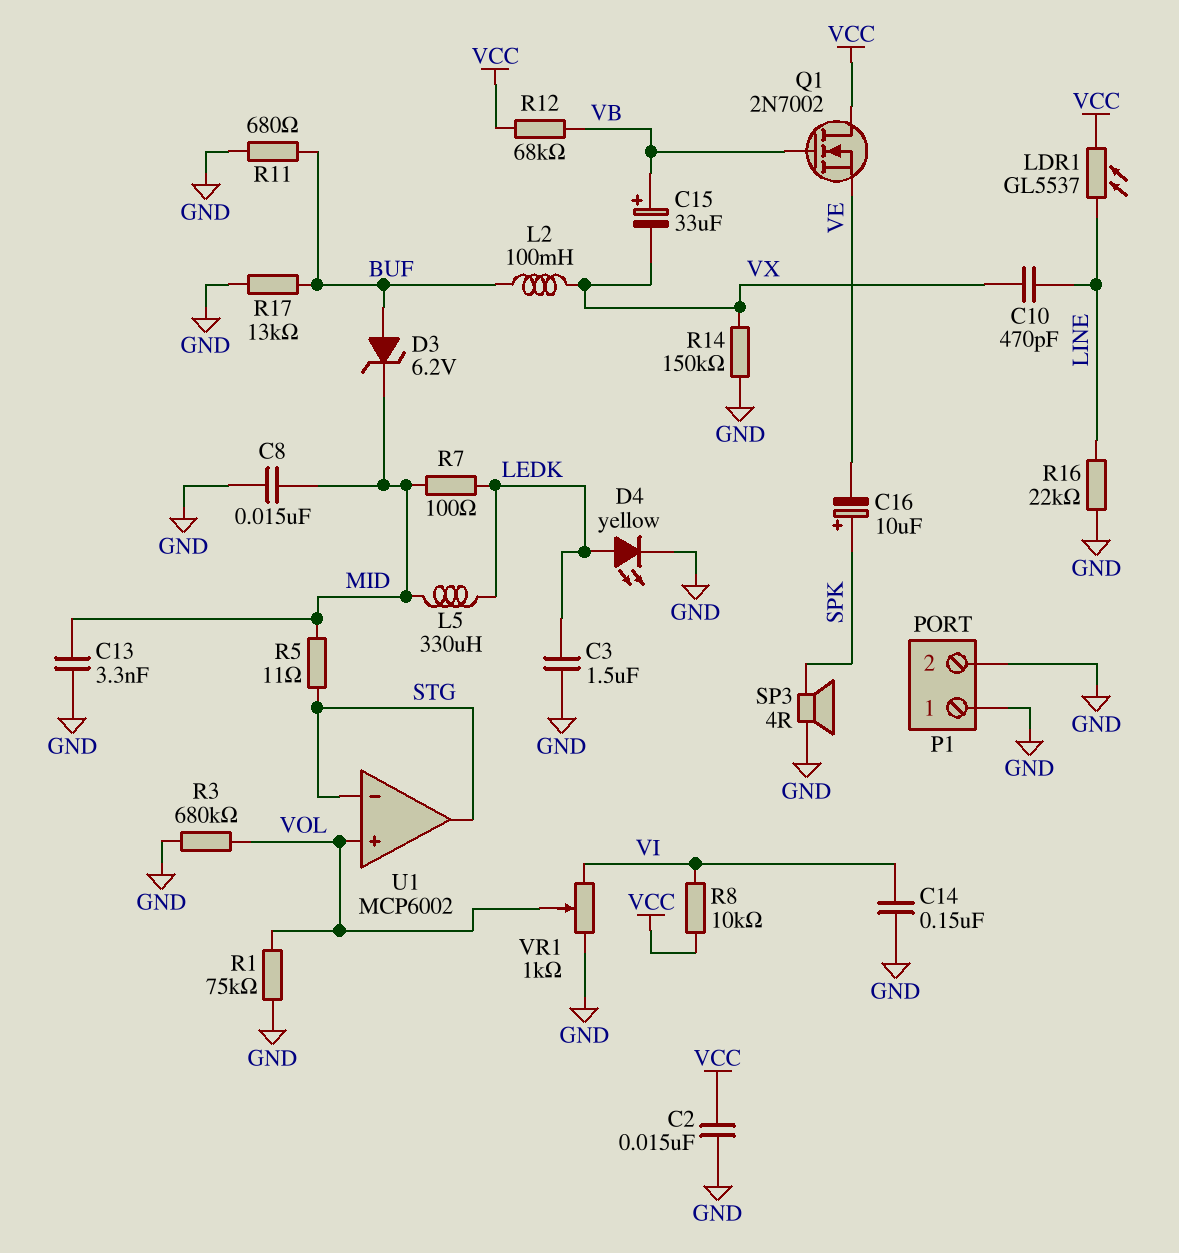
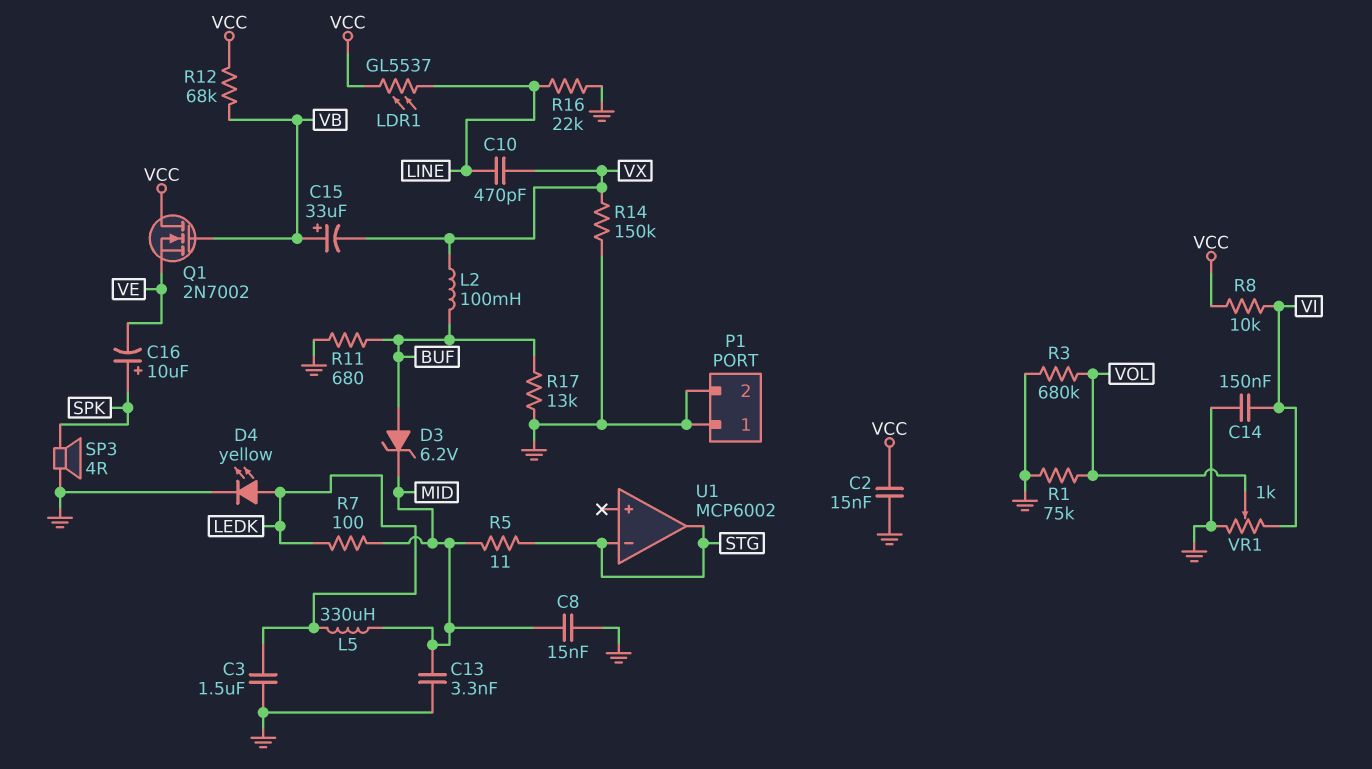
U1 pin in+: VOL -> none

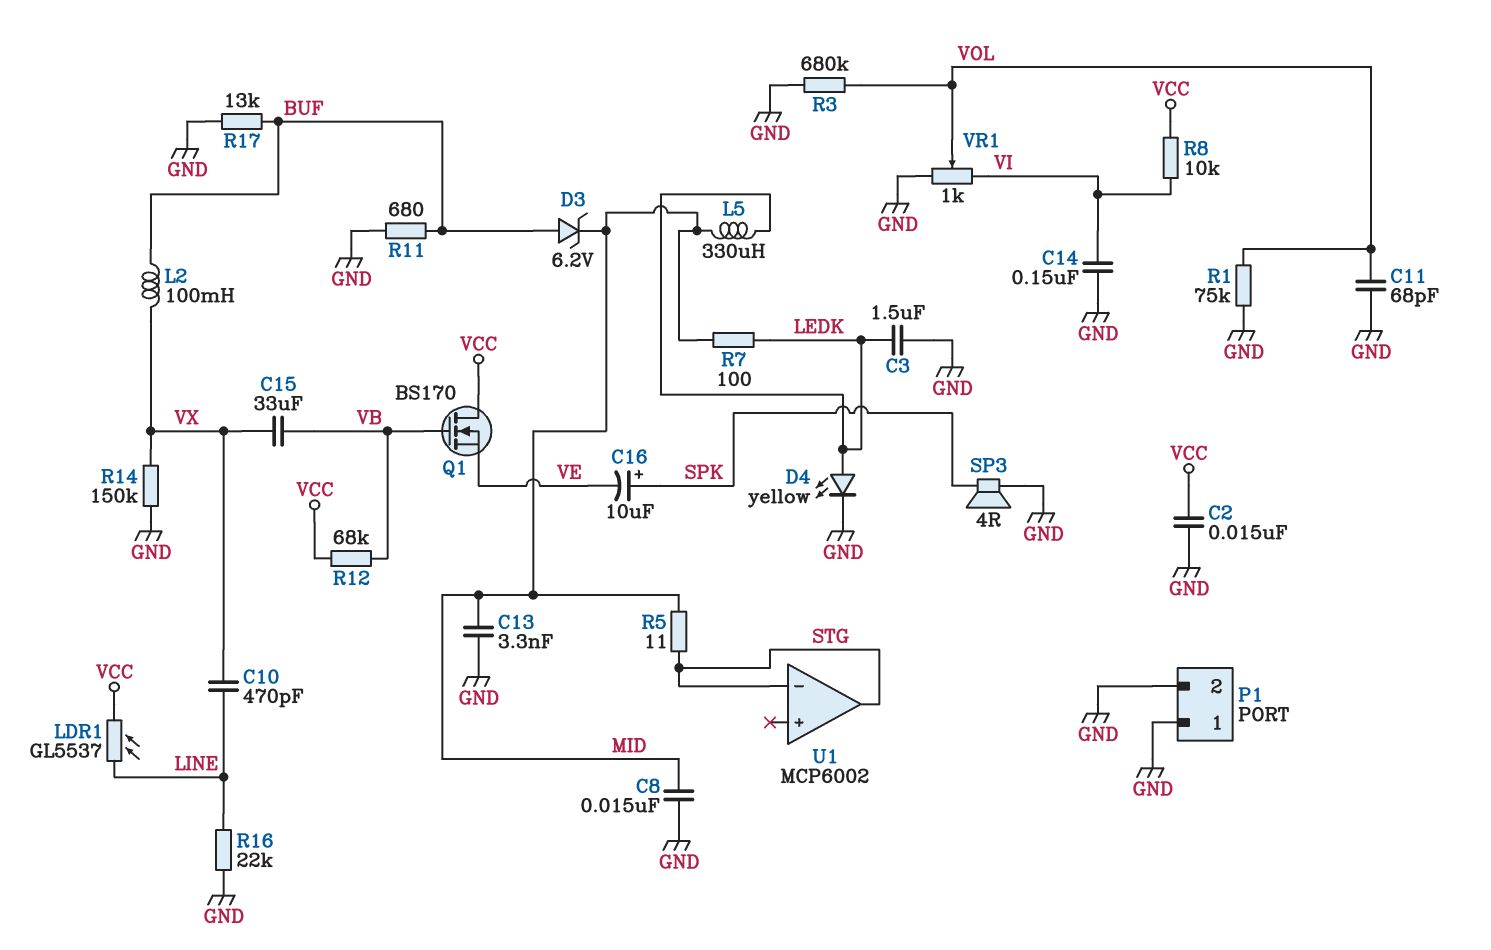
C11: none -> 68pF (GND, VOL)
C15: 33uF (plus VB, minus VX) -> 33uF (VB, VX)
Q1: NMOS 2N7002 (G VB, D VCC, S VE) -> NMOS BS170 (G VB, D VCC, S VE)

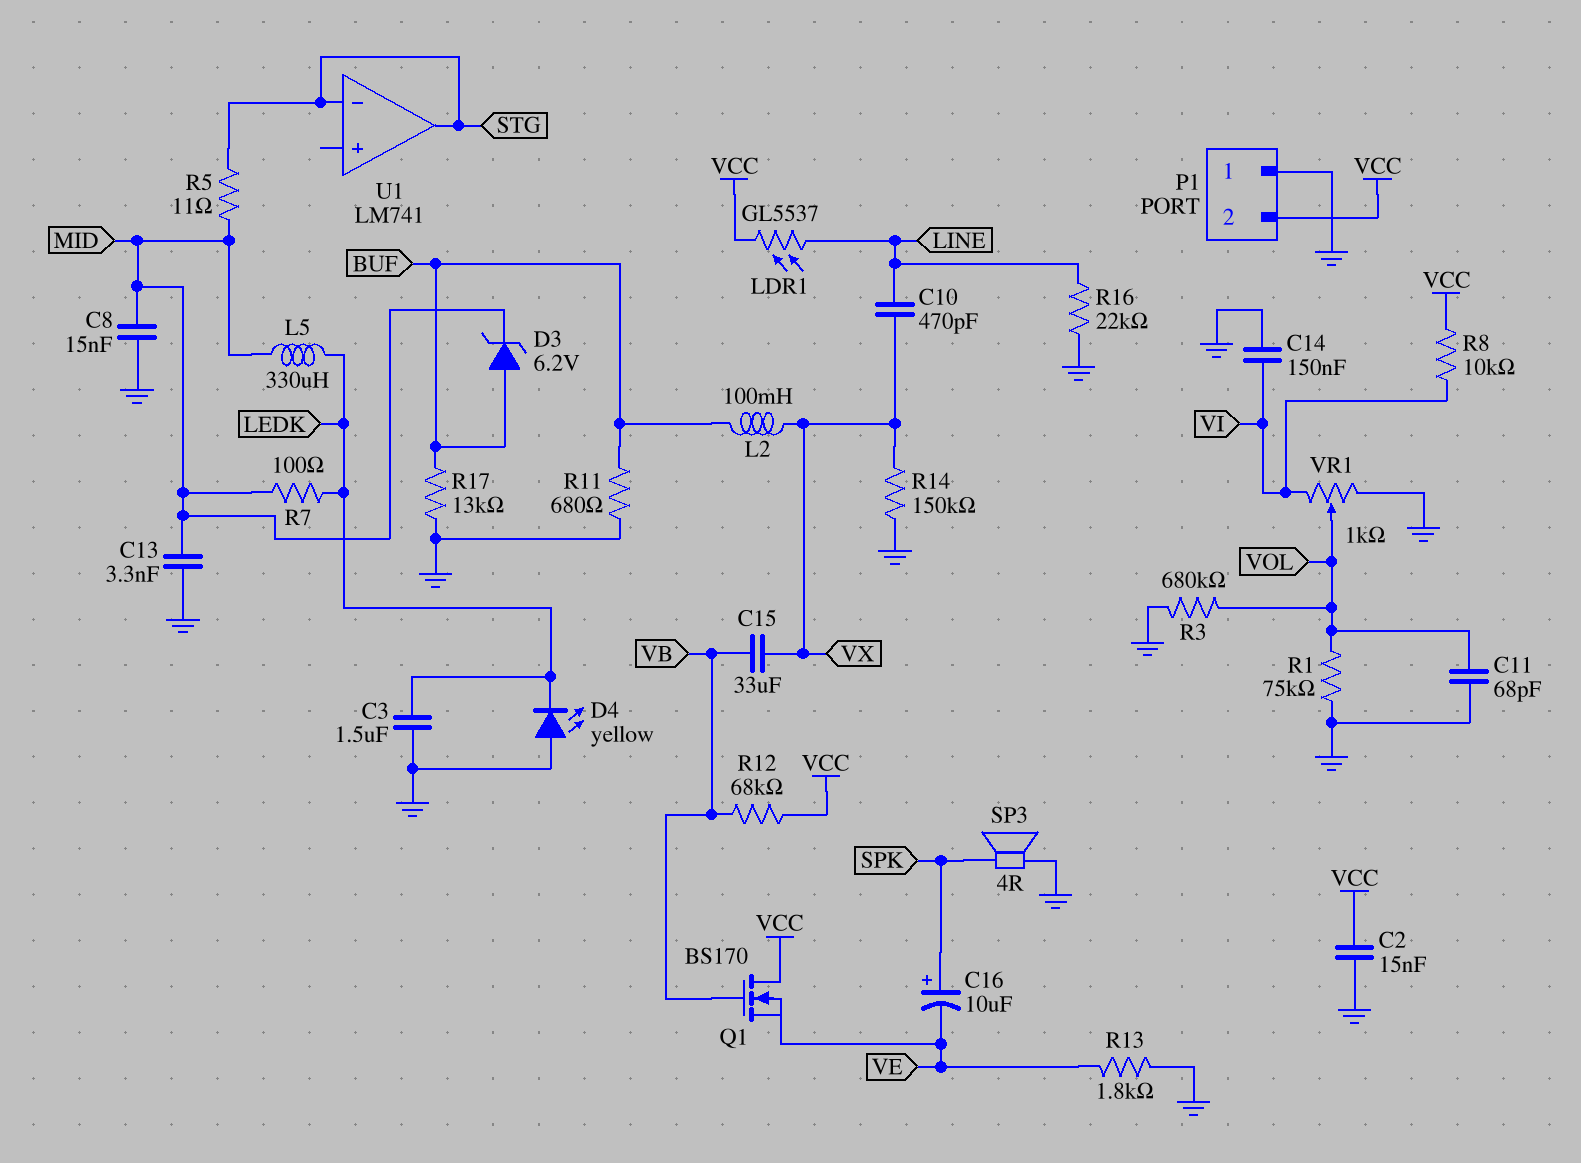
D4: LED yellow (A LEDK, K GND) -> LED yellow (A GND, K LEDK)
P1 pin 2: GND -> VCC
R13: none -> 1.8k (GND, VE)
U1: MCP6002 -> LM741

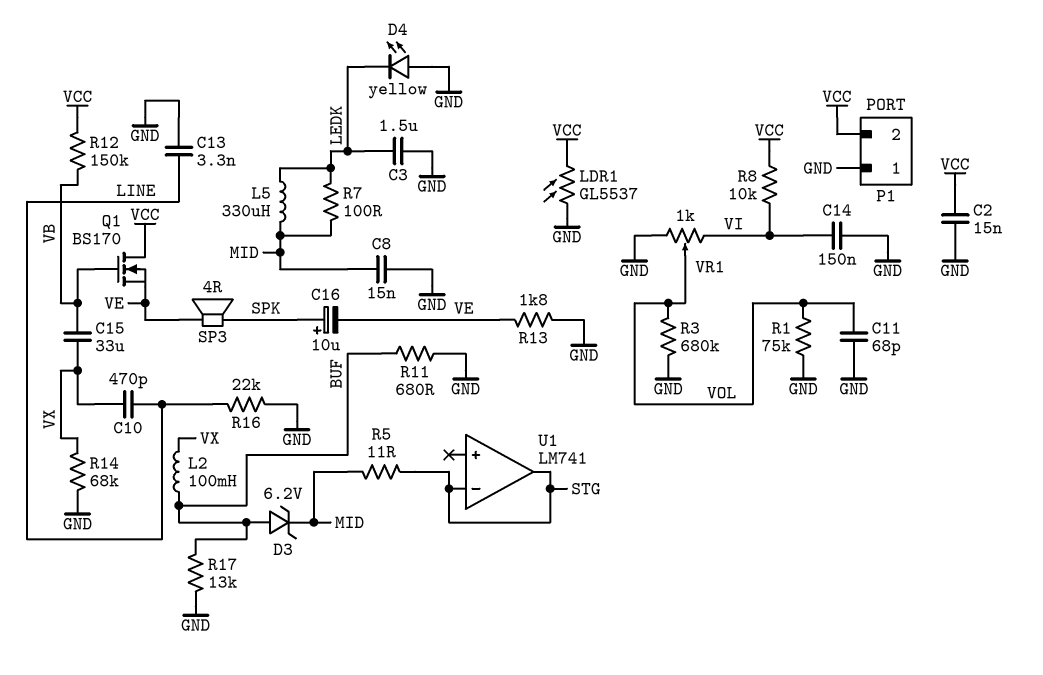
C13: 3.3nF (GND, MID) -> 3.3nF (GND, LINE)
LDR1: GL5537 (LINE, VCC) -> GL5537 (GND, VCC)
R12: 68k (VB, VCC) -> 150k (VB, VCC)
R14: 150k (GND, VX) -> 68k (GND, VX)
SP3: speaker 4R (GND, SPK) -> speaker 4R (SPK, VE)

